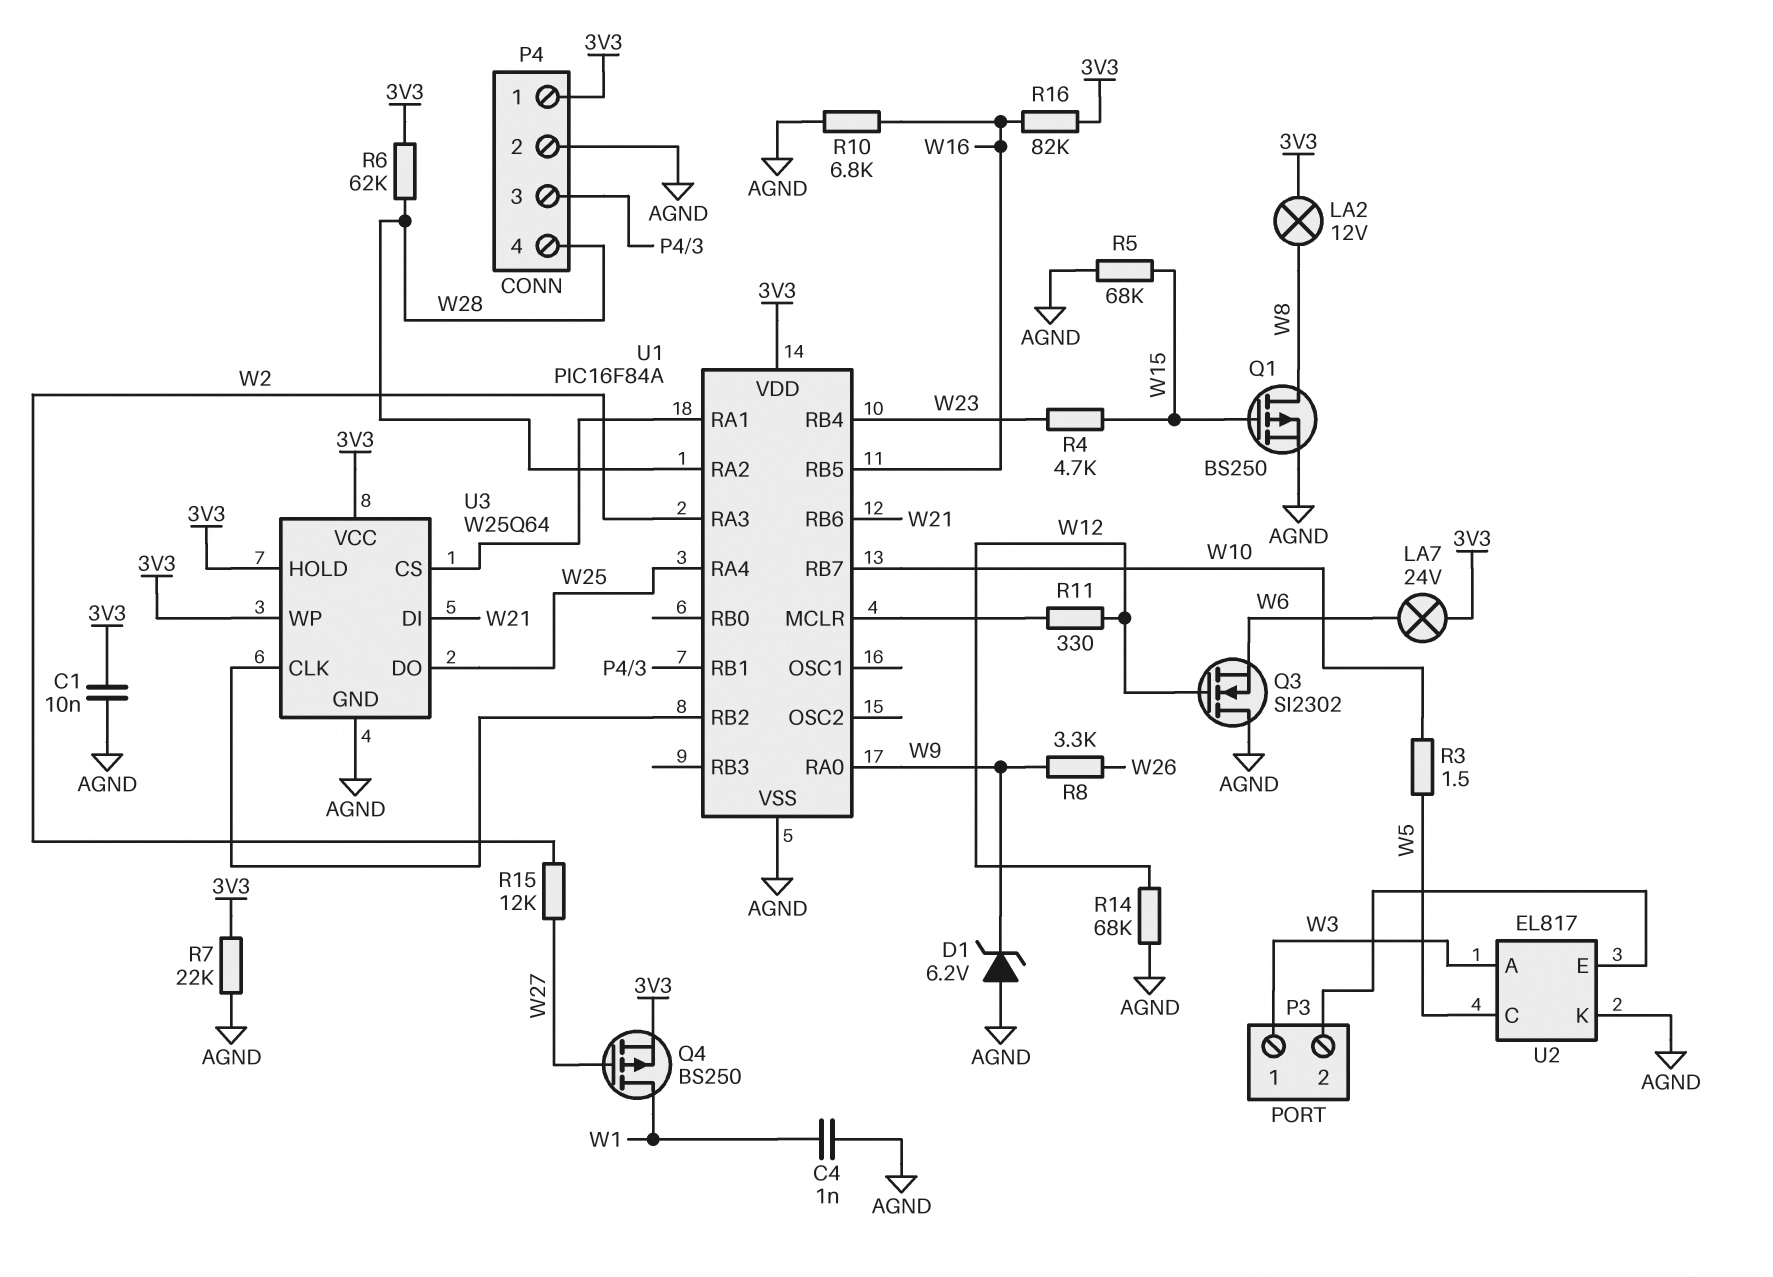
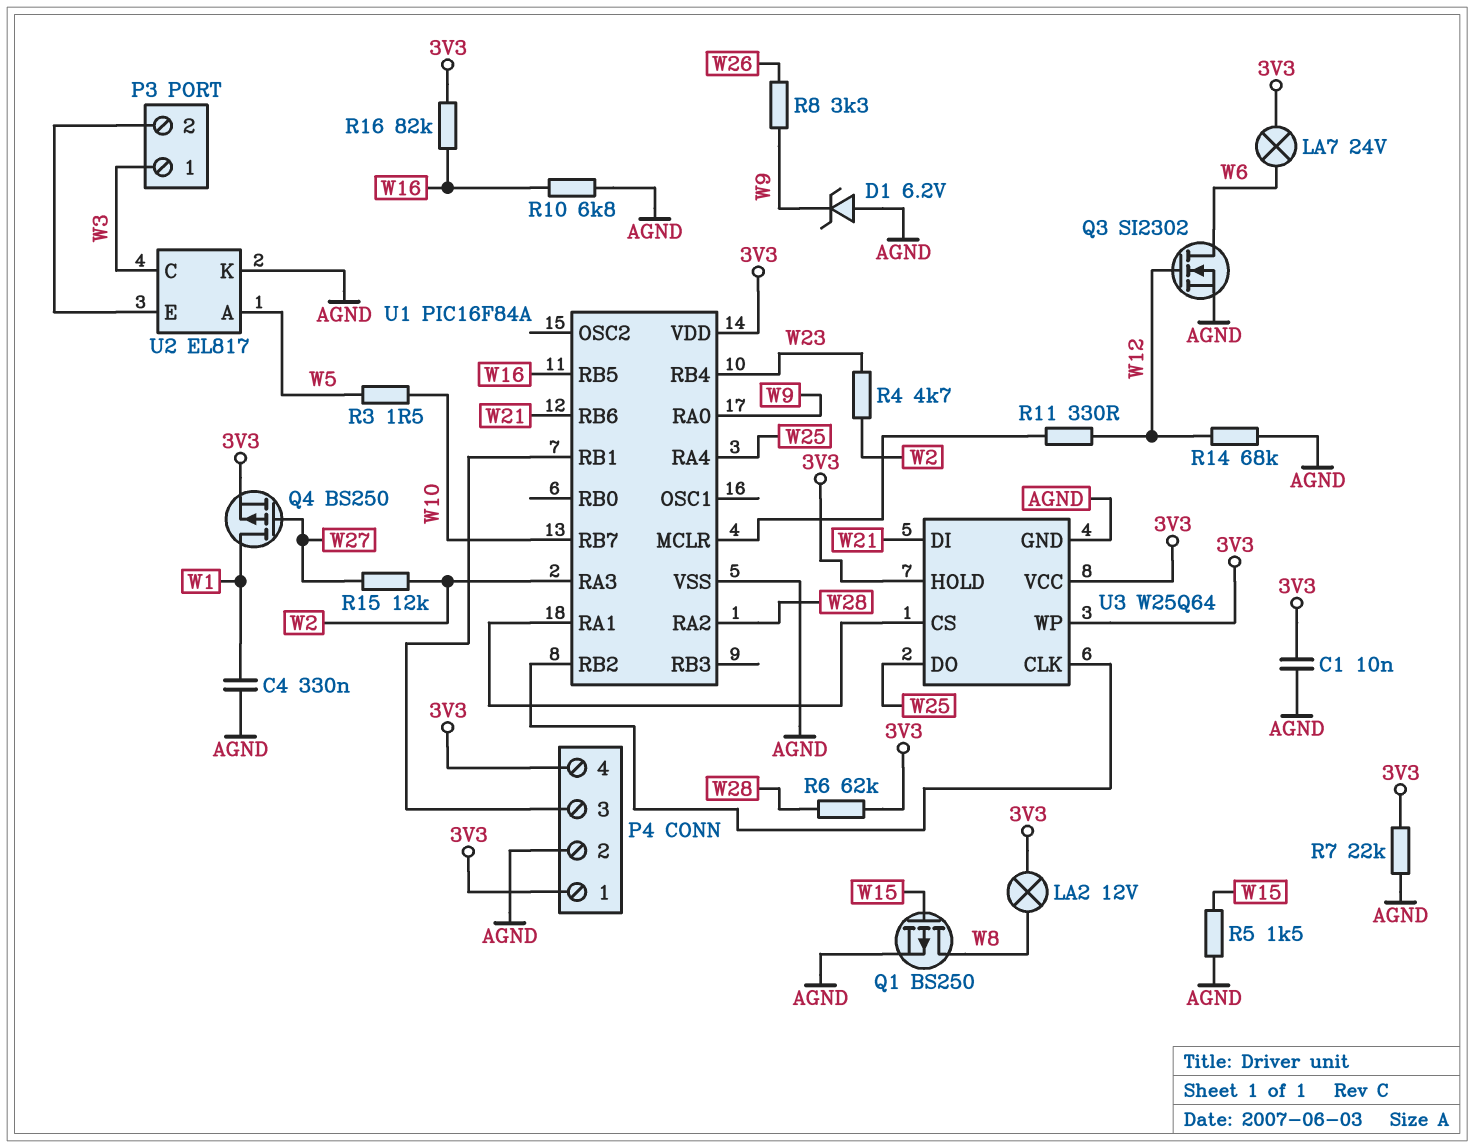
C4: 1nF (AGND, W1) -> 330nF (AGND, W1)
P4 pin 4: W28 -> 3V3
Q3: NMOS SI2302 (G W12, D AGND, S W6) -> NMOS SI2302 (G W12, D W6, S AGND)
R4: 4.7k (W15, W23) -> 4.7k (W2, W23)
R5: 68k (AGND, W15) -> 1.5k (AGND, W15)
U2 pin A: W3 -> W5
U2 pin C: W5 -> W3

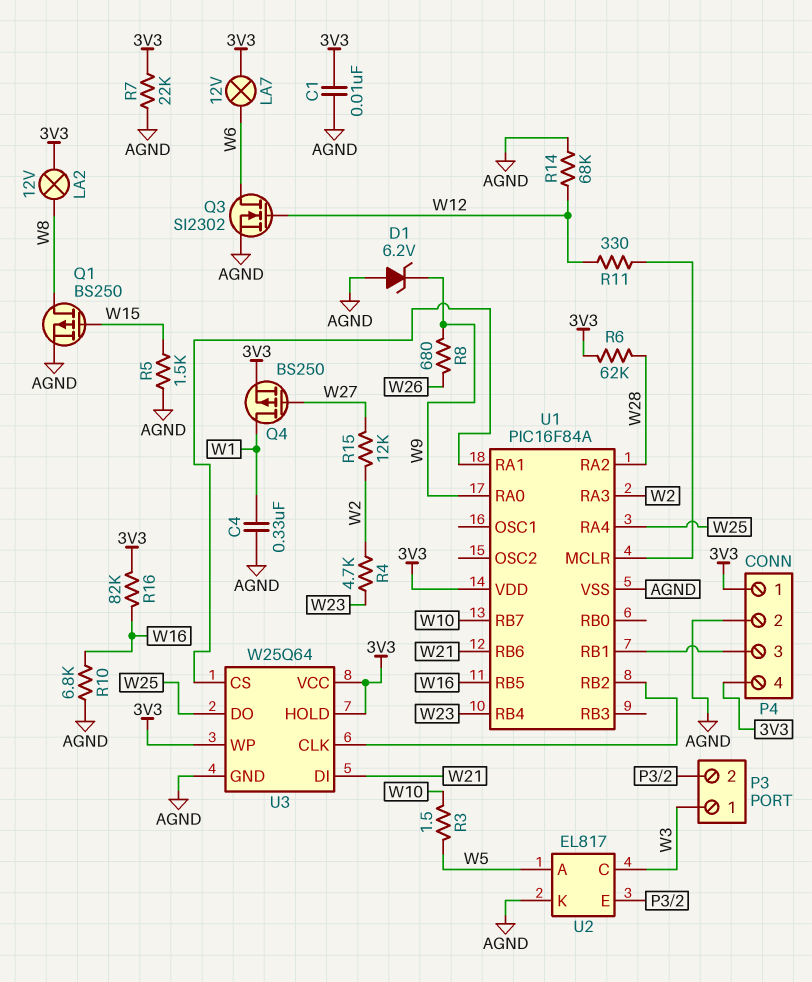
LA7: lamp 24V (3V3, W6) -> lamp 12V (3V3, W6)
R8: 3.3k (W9, W26) -> 680 (W9, W26)

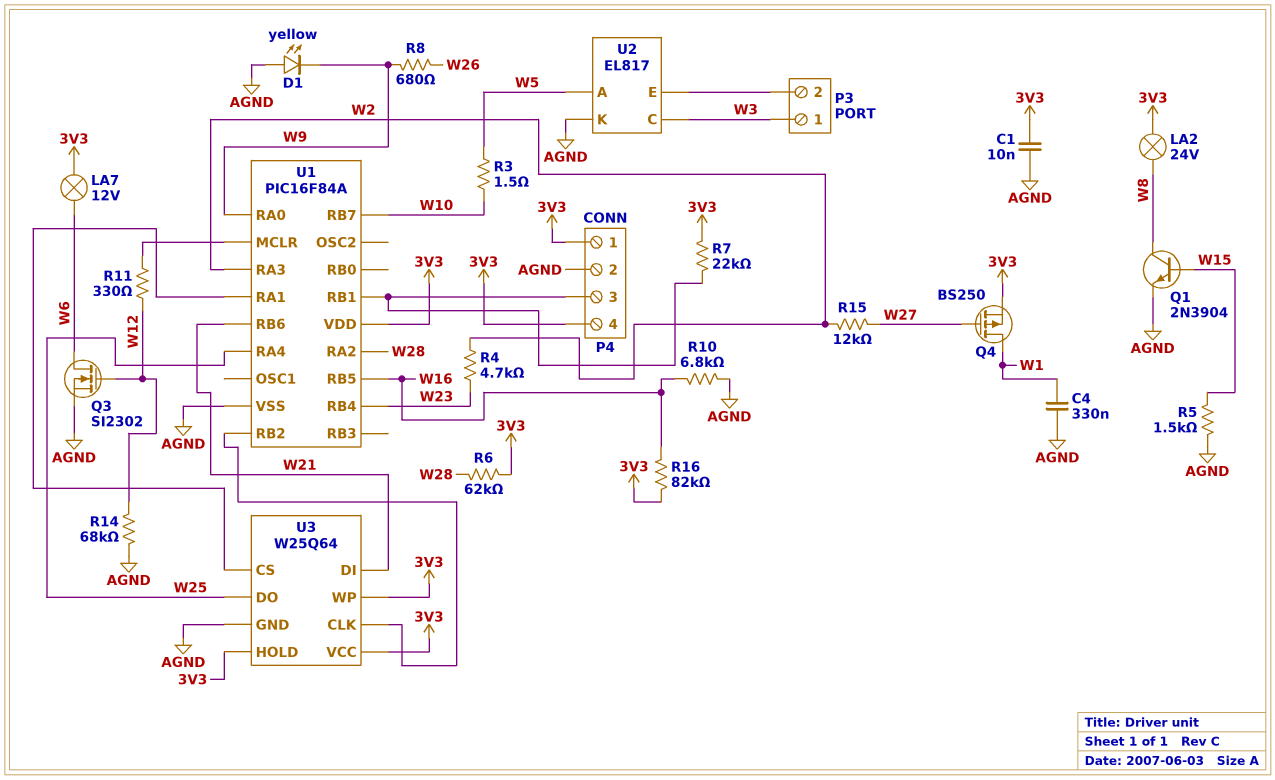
D1: zener 6.2V (A AGND, K W9) -> LED yellow (A AGND, K W9)
LA2: lamp 12V (3V3, W8) -> lamp 24V (3V3, W8)
Q1: PMOS BS250 (G W15, D W8, S AGND) -> NPN 2N3904 (B W15, C W8, E AGND)
R7: 22k (3V3, AGND) -> 22k (3V3, P4/3)

